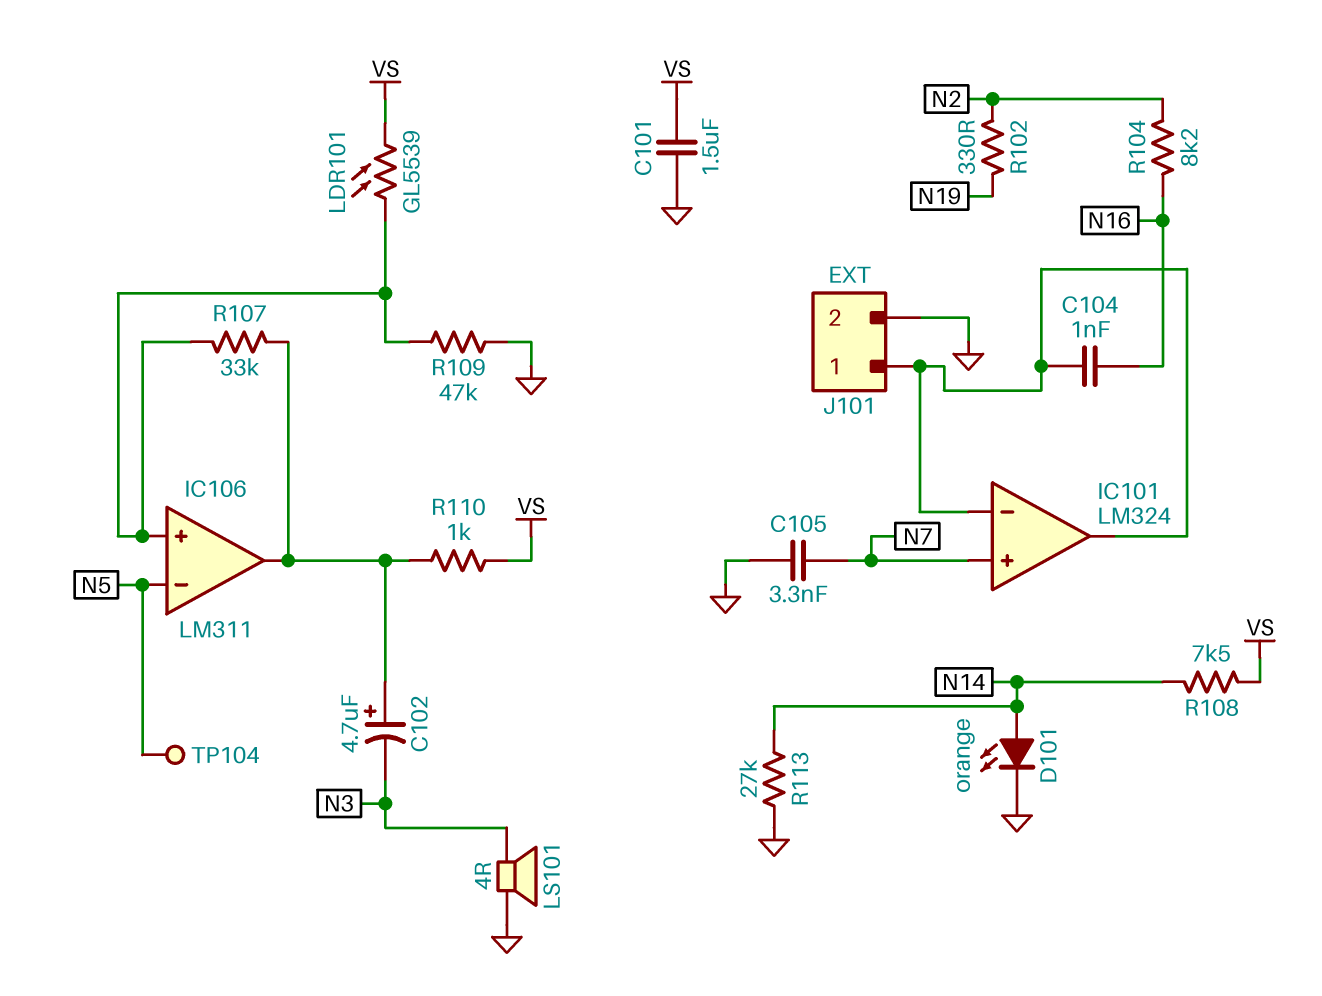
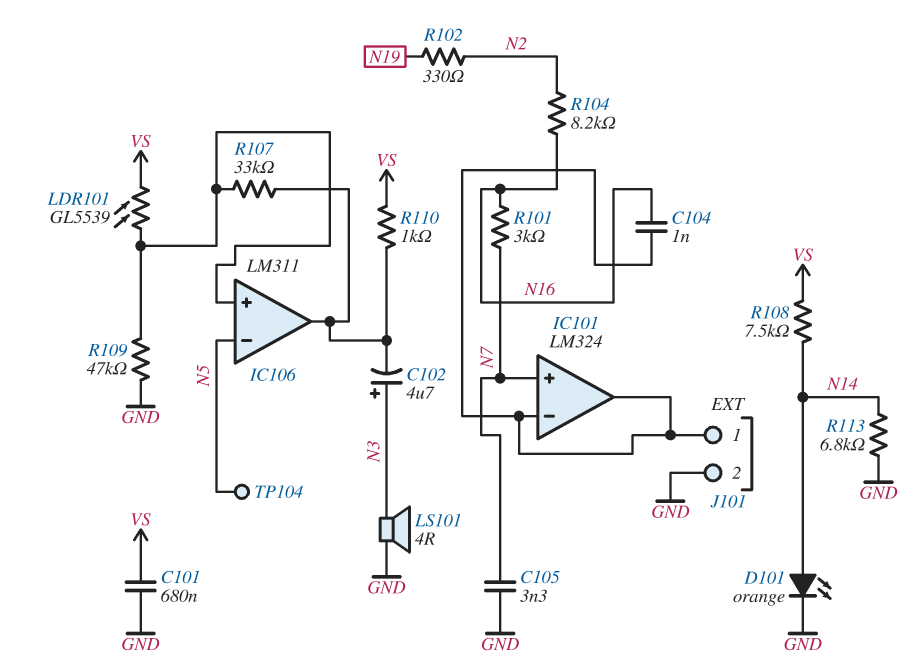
C101: 1.5uF (GND, VS) -> 680nF (GND, VS)
C102: 4.7uF (plus IC106/out, minus N3) -> 4.7uF (plus N3, minus IC106/out)
R101: none -> 3k (N7, N16)
R113: 27k (GND, N14) -> 6.8k (GND, N14)

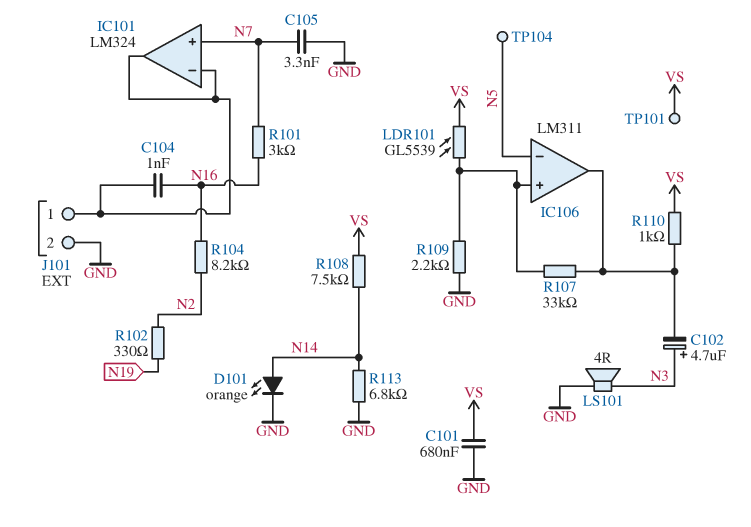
R109: 47k (GND, IC106/in+) -> 2.2k (GND, IC106/in+)
TP101: none -> test point (VS)

